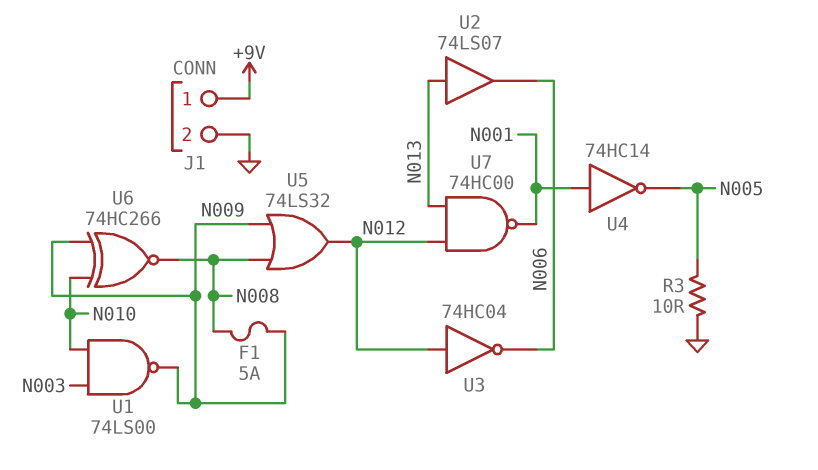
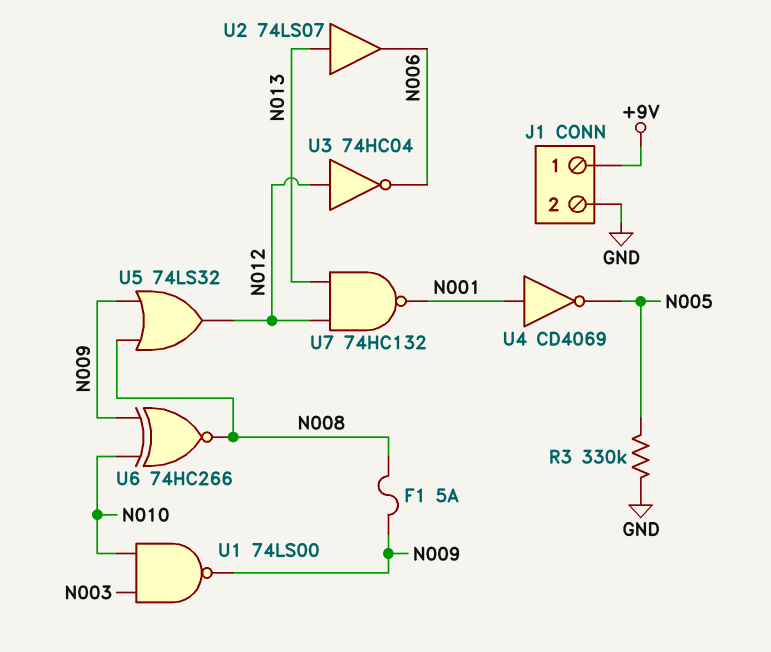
R3: 10 (GND, N005) -> 330k (GND, N005)
U4: NOT 74HC14 (in N001, out N005) -> NOT CD4069 (in N001, out N005)
U7: NAND 74HC00 (in N012, in N013, out N001) -> NAND 74HC132 (in N012, in N013, out N001)

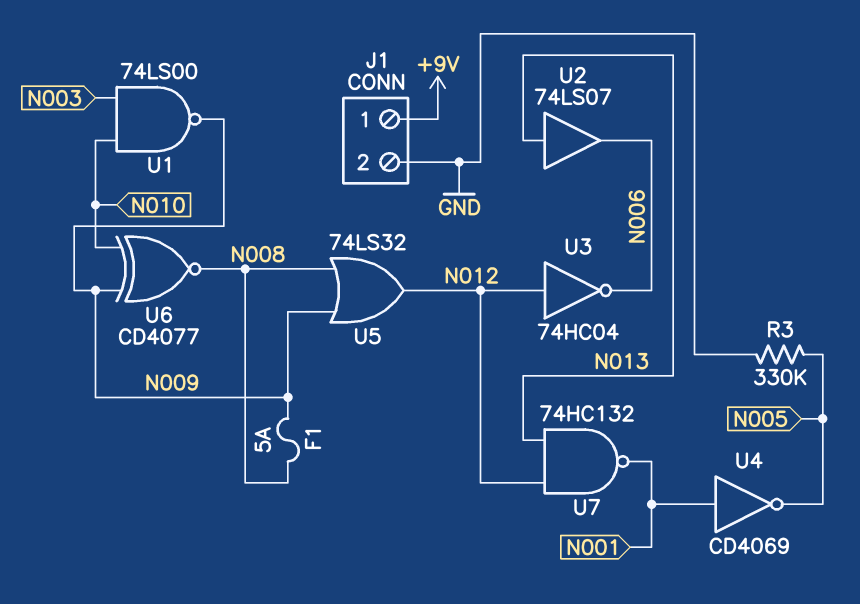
U6: XNOR 74HC266 (in N009, in N010, out N008) -> XNOR CD4077 (in N009, in N010, out N008)

